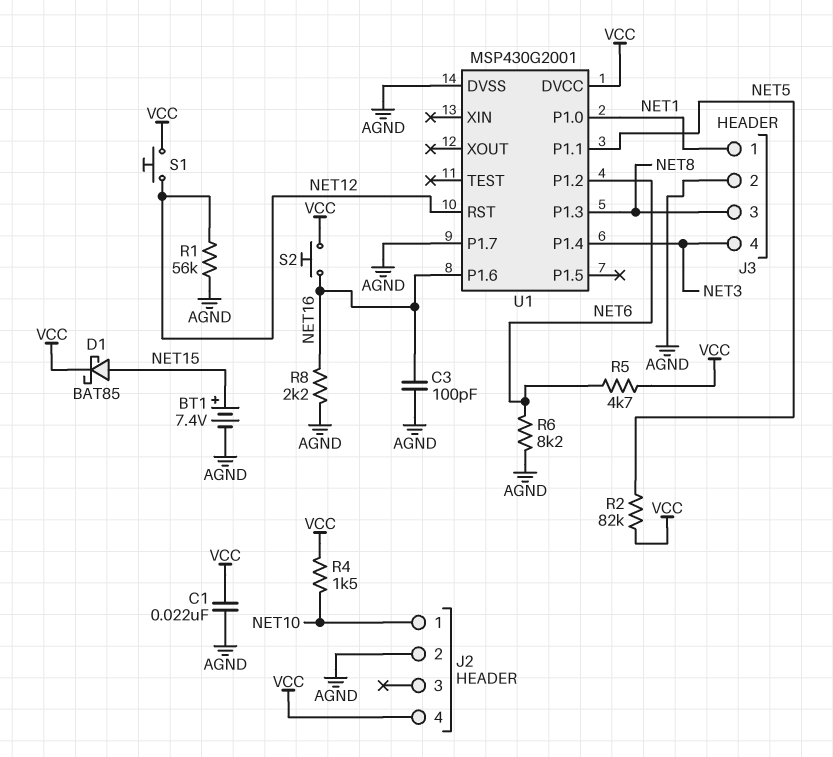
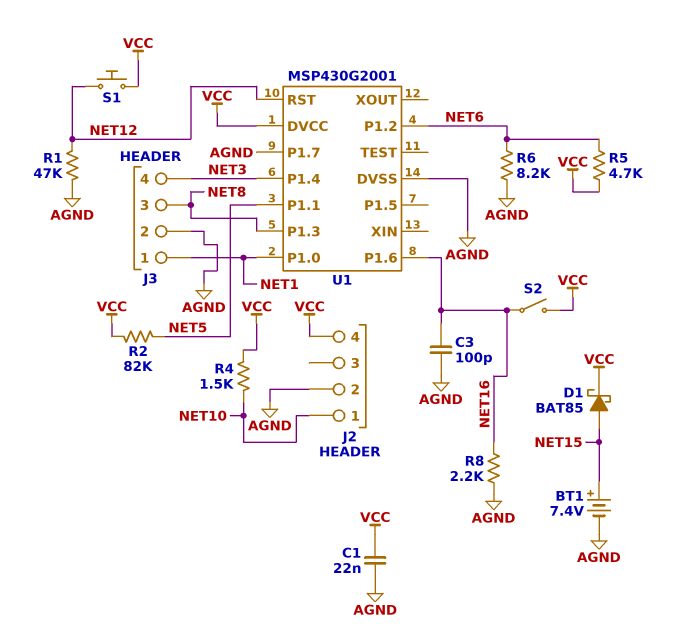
R1: 56k (AGND, NET12) -> 47k (AGND, NET12)
S2: button (NET16, VCC) -> switch (NET16, VCC)

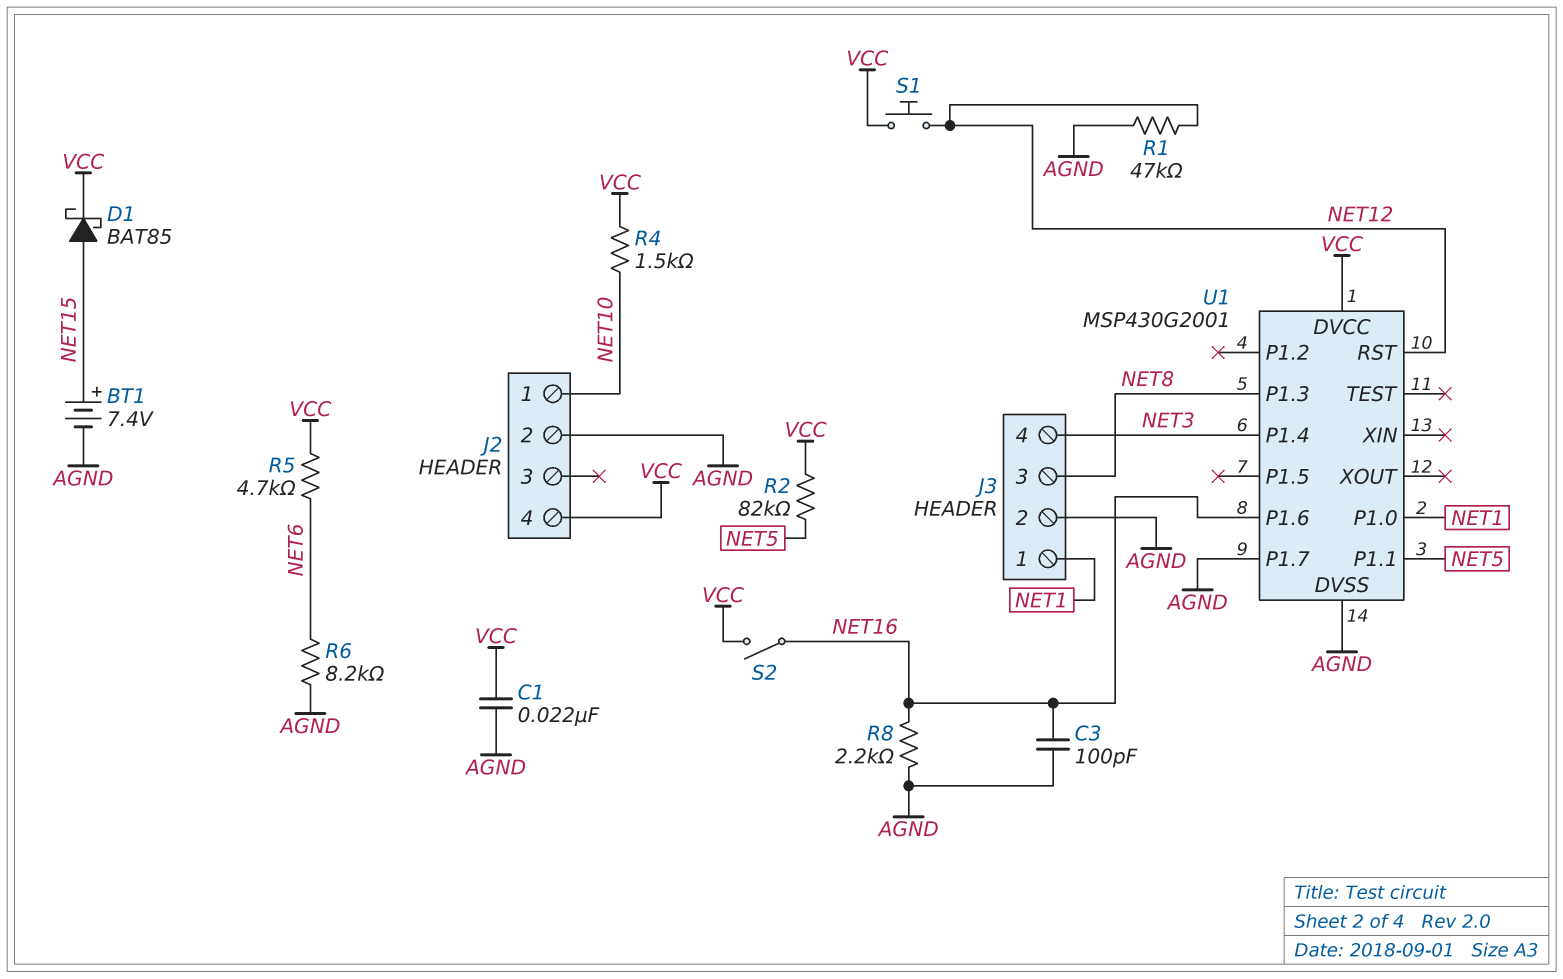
U1 pin P1.2: NET6 -> none

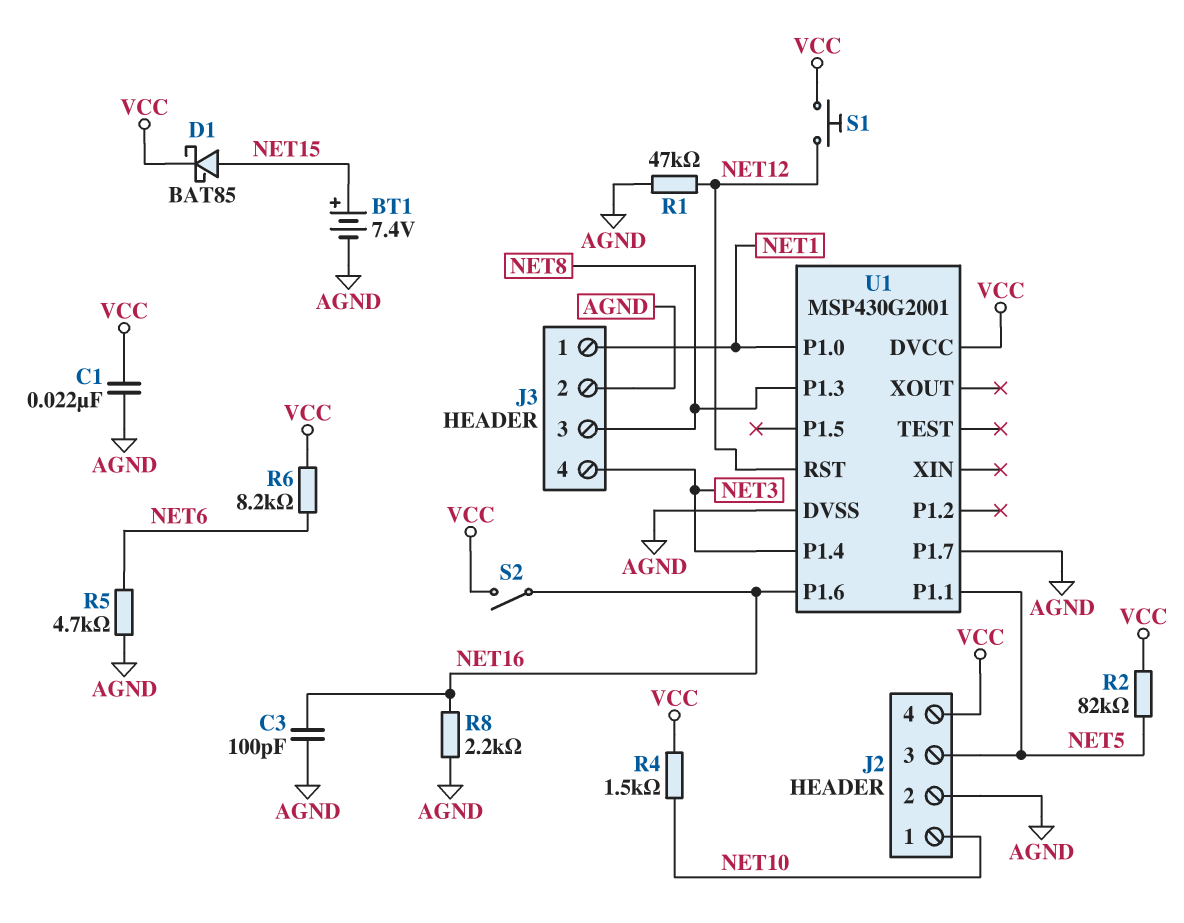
J2 pin 3: none -> NET5
R5: 4.7k (NET6, VCC) -> 4.7k (AGND, NET6)
R6: 8.2k (AGND, NET6) -> 8.2k (NET6, VCC)

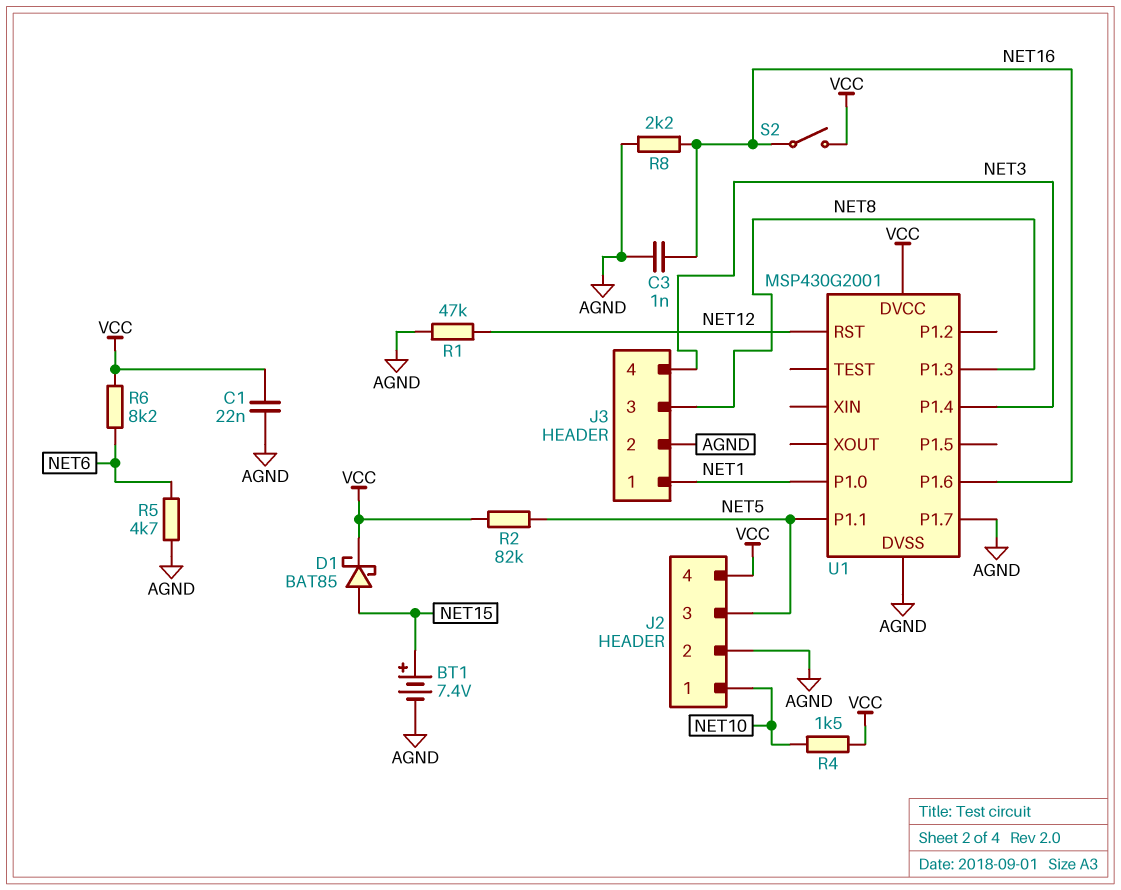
C3: 100pF (AGND, NET16) -> 1nF (AGND, NET16)
S1: button (NET12, VCC) -> none

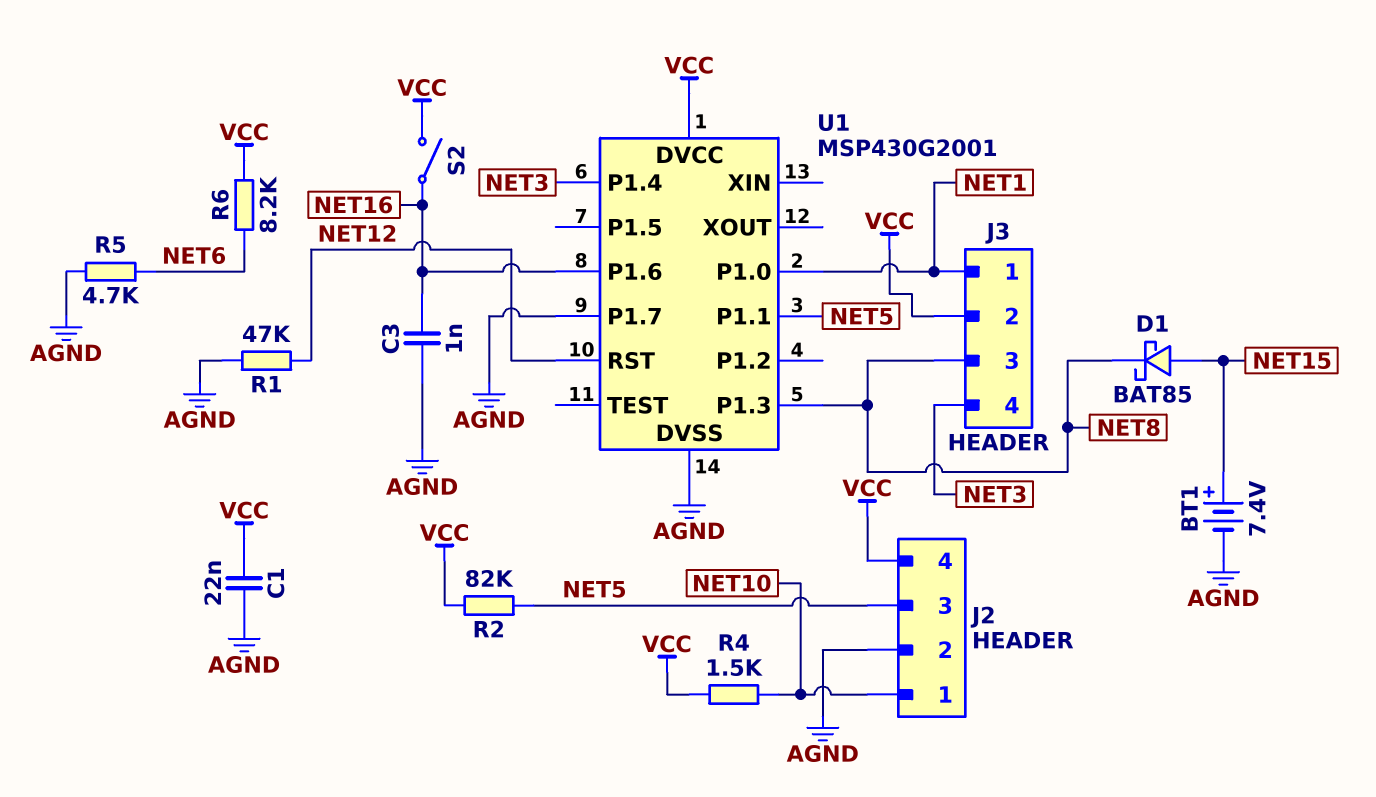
D1: schottky BAT85 (A NET15, K VCC) -> schottky BAT85 (A NET15, K NET8)
J3 pin 2: AGND -> VCC
R8: 2.2k (AGND, NET16) -> none

